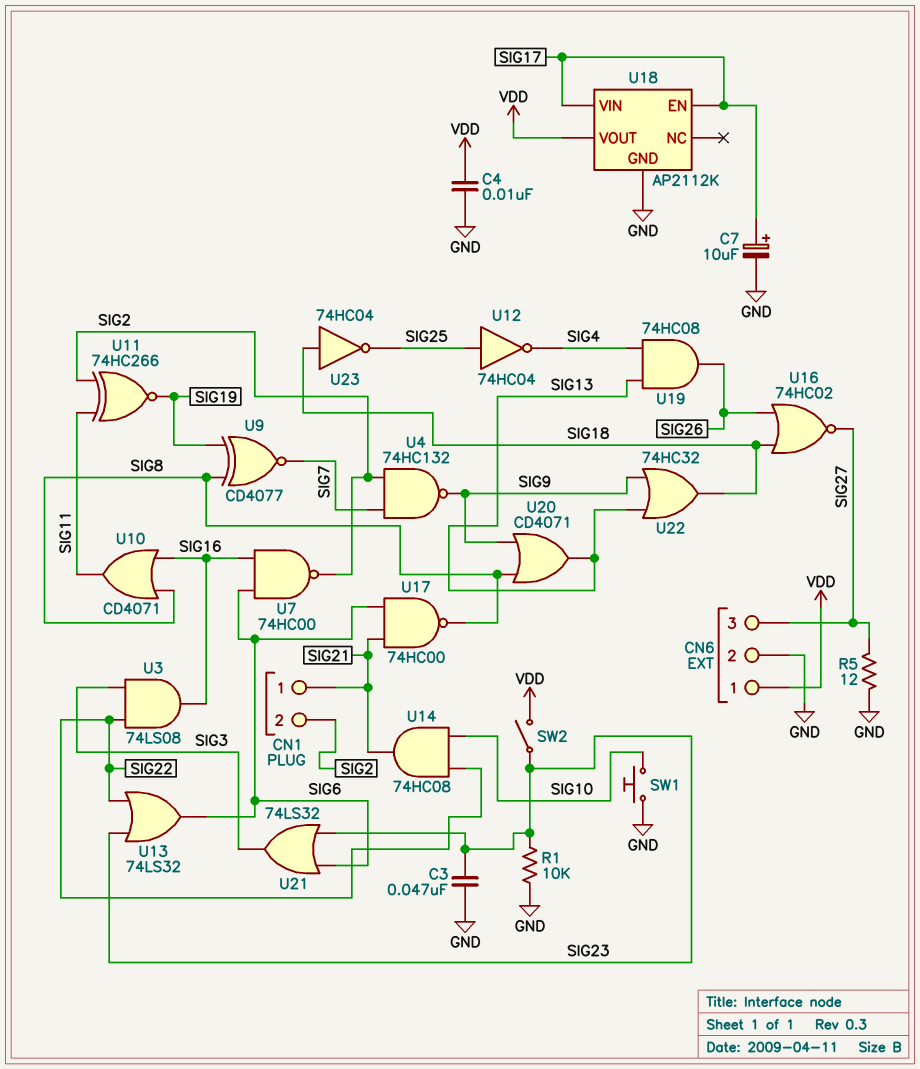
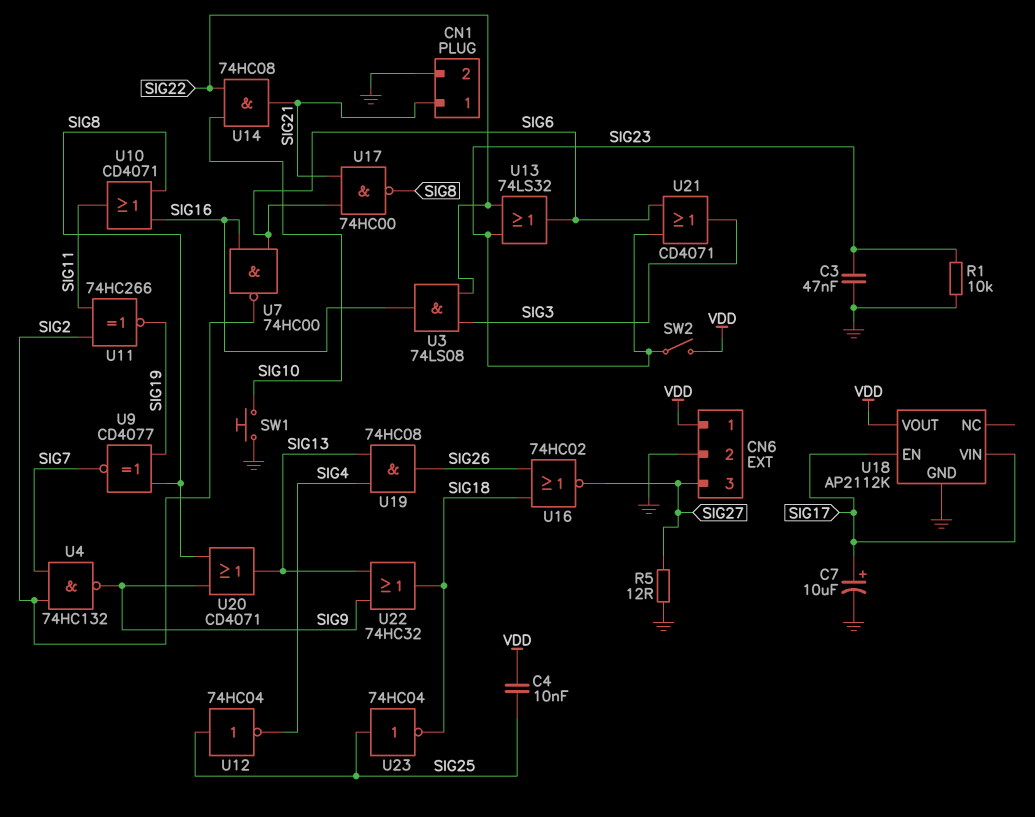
C4: 10nF (GND, VDD) -> 10nF (SIG25, VDD)
CN1 pin 2: SIG2 -> GND
U21: OR 74LS32 (in SIG6, in SIG23, out SIG3) -> OR CD4071 (in SIG6, in SIG23, out SIG3)
U23: NOT 74HC04 (in SIG18, out SIG25) -> NOT 74HC04 (in SIG25, out SIG18)

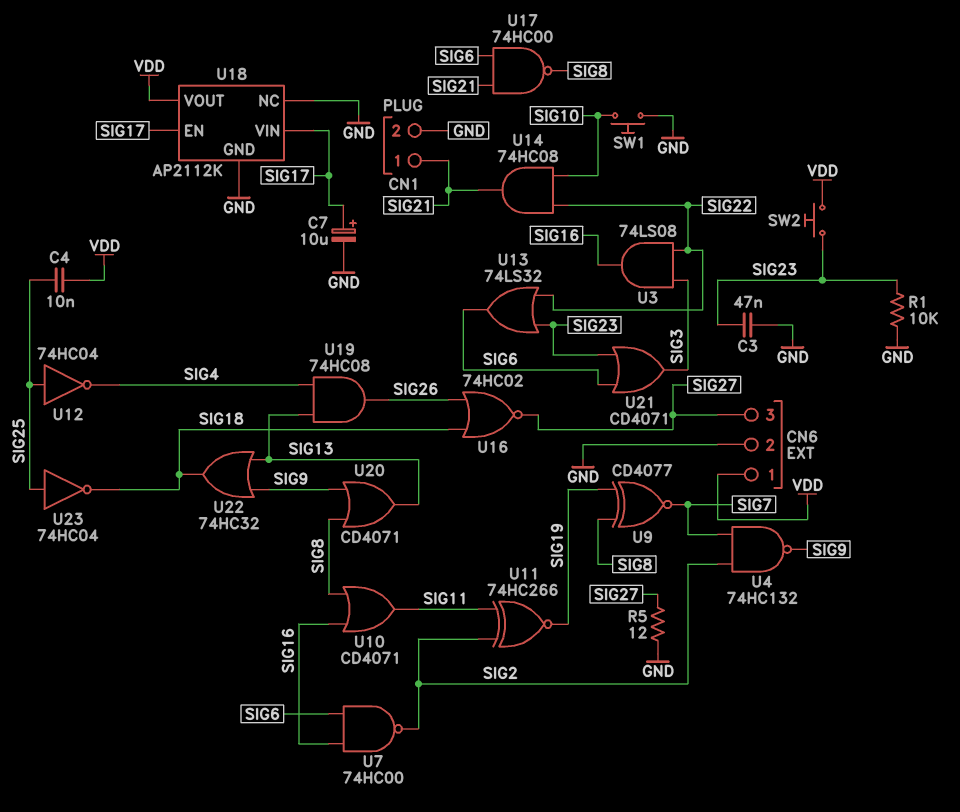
SW2: switch (SIG23, VDD) -> button (SIG23, VDD)
U18 pin NC: none -> GND

